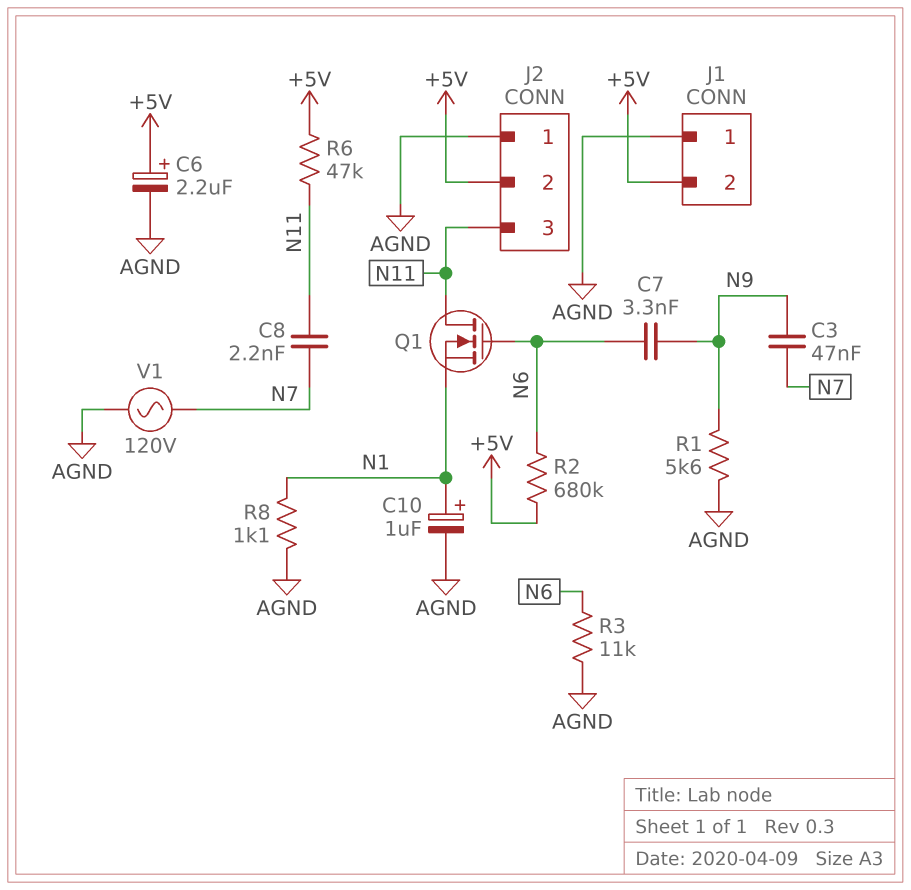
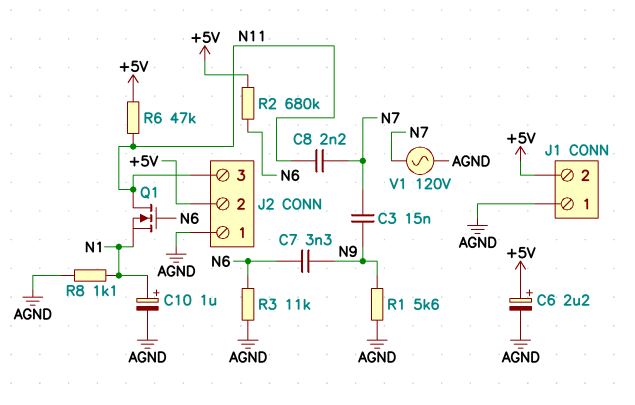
C3: 47nF (N7, N9) -> 15nF (N7, N9)

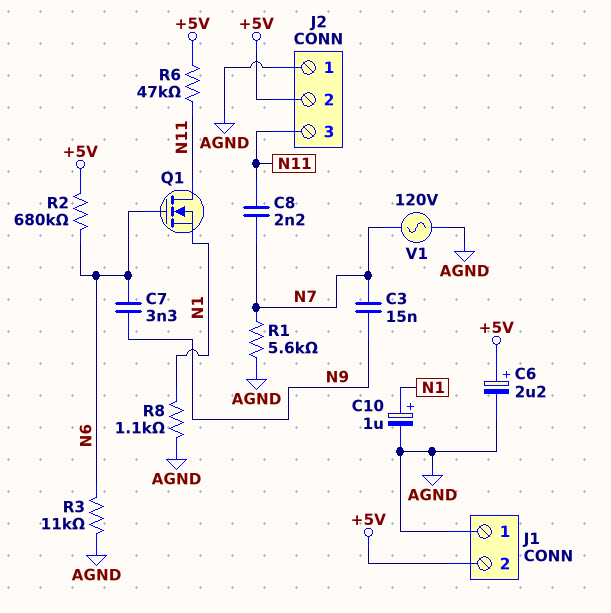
R1: 5.6k (AGND, N9) -> 5.6k (AGND, N7)

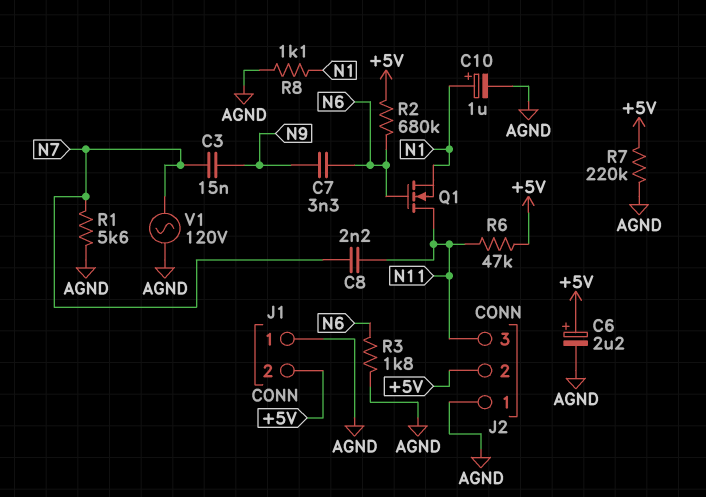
R3: 11k (AGND, N6) -> 1.8k (AGND, N6)
R7: none -> 220k (+5V, AGND)

